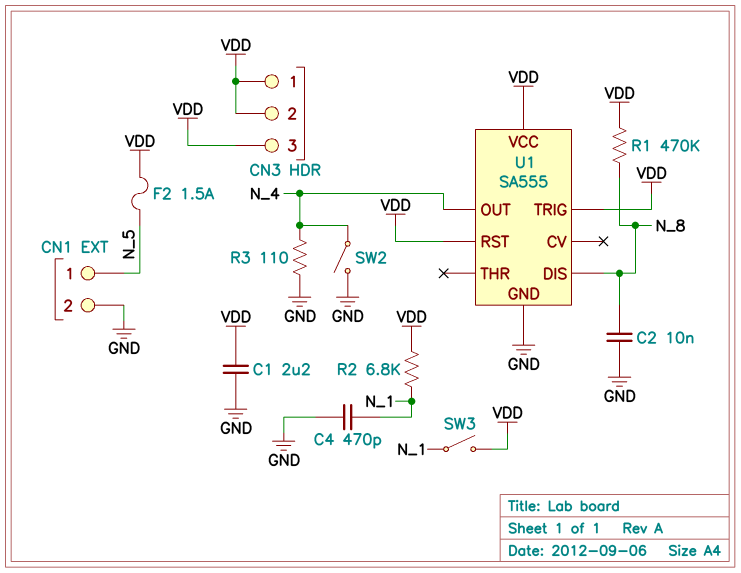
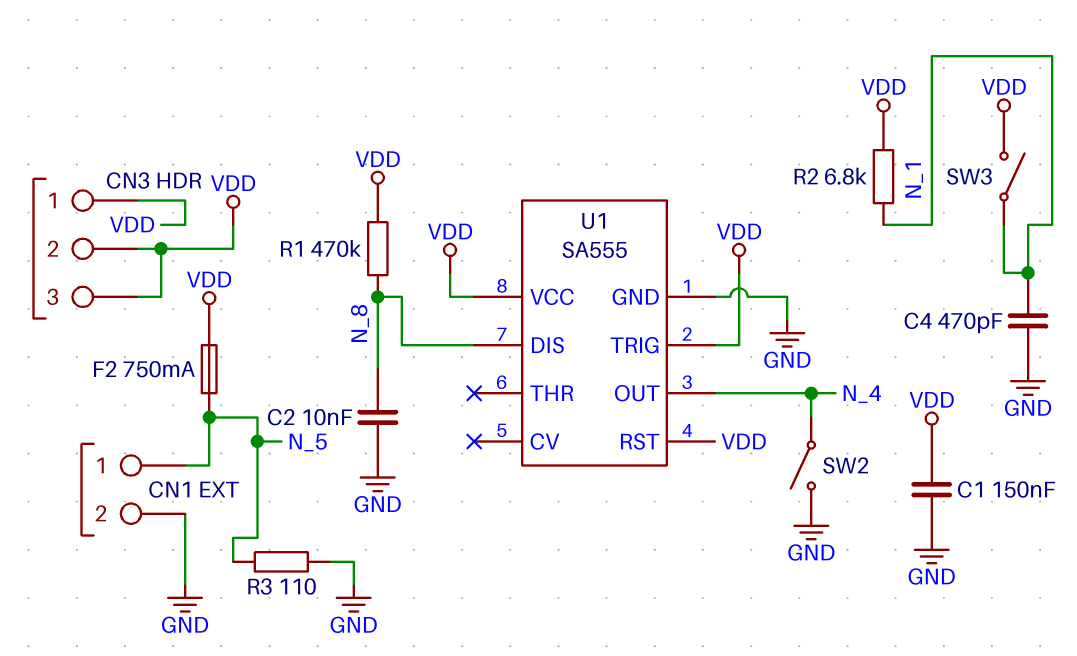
C1: 2.2uF (GND, VDD) -> 150nF (GND, VDD)
F2: 1.5A (N_5, VDD) -> 750mA (N_5, VDD)
R3: 110 (GND, N_4) -> 110 (GND, N_5)

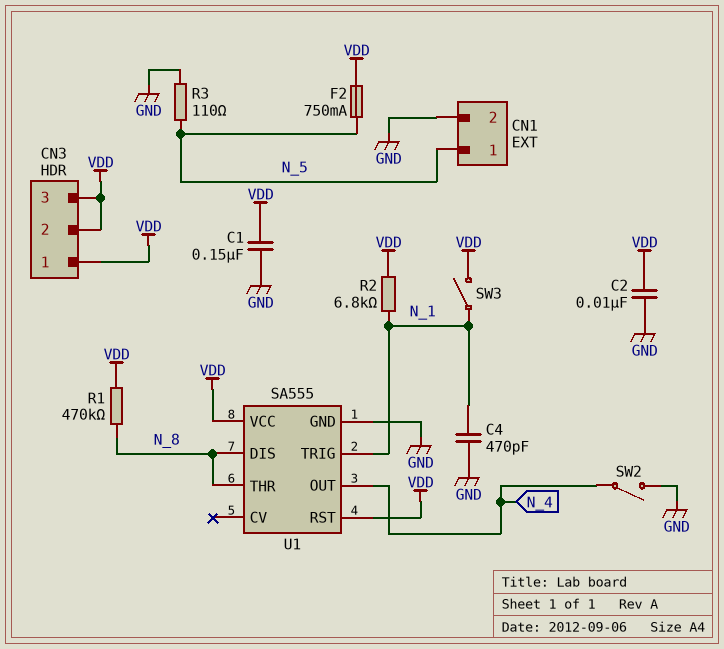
C2: 10nF (GND, N_8) -> 10nF (GND, VDD)
U1 pin THR: none -> N_8
U1 pin TRIG: VDD -> N_1

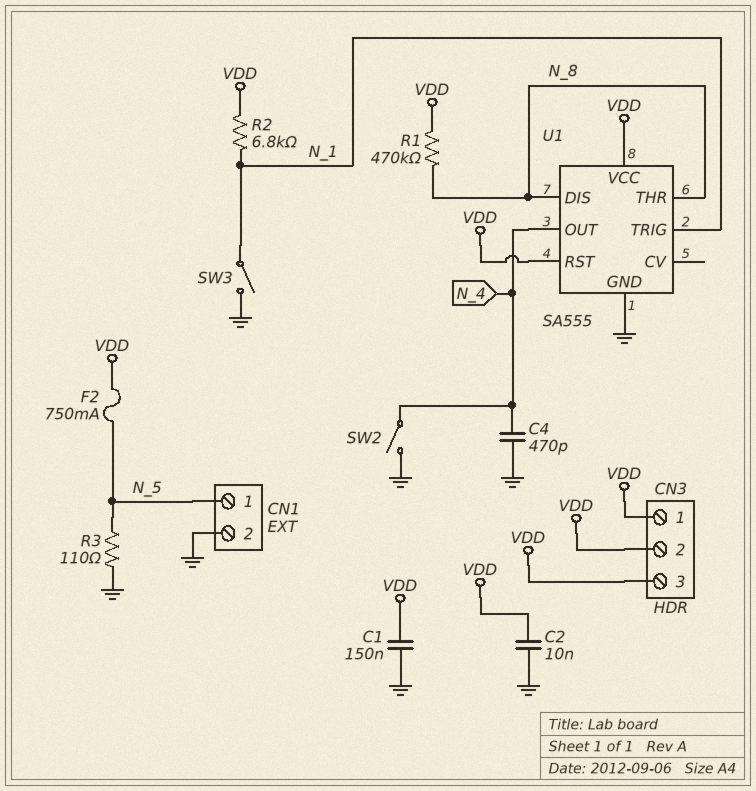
C4: 470pF (GND, N_1) -> 470pF (GND, N_4)
SW3: switch (N_1, VDD) -> switch (GND, N_1)

